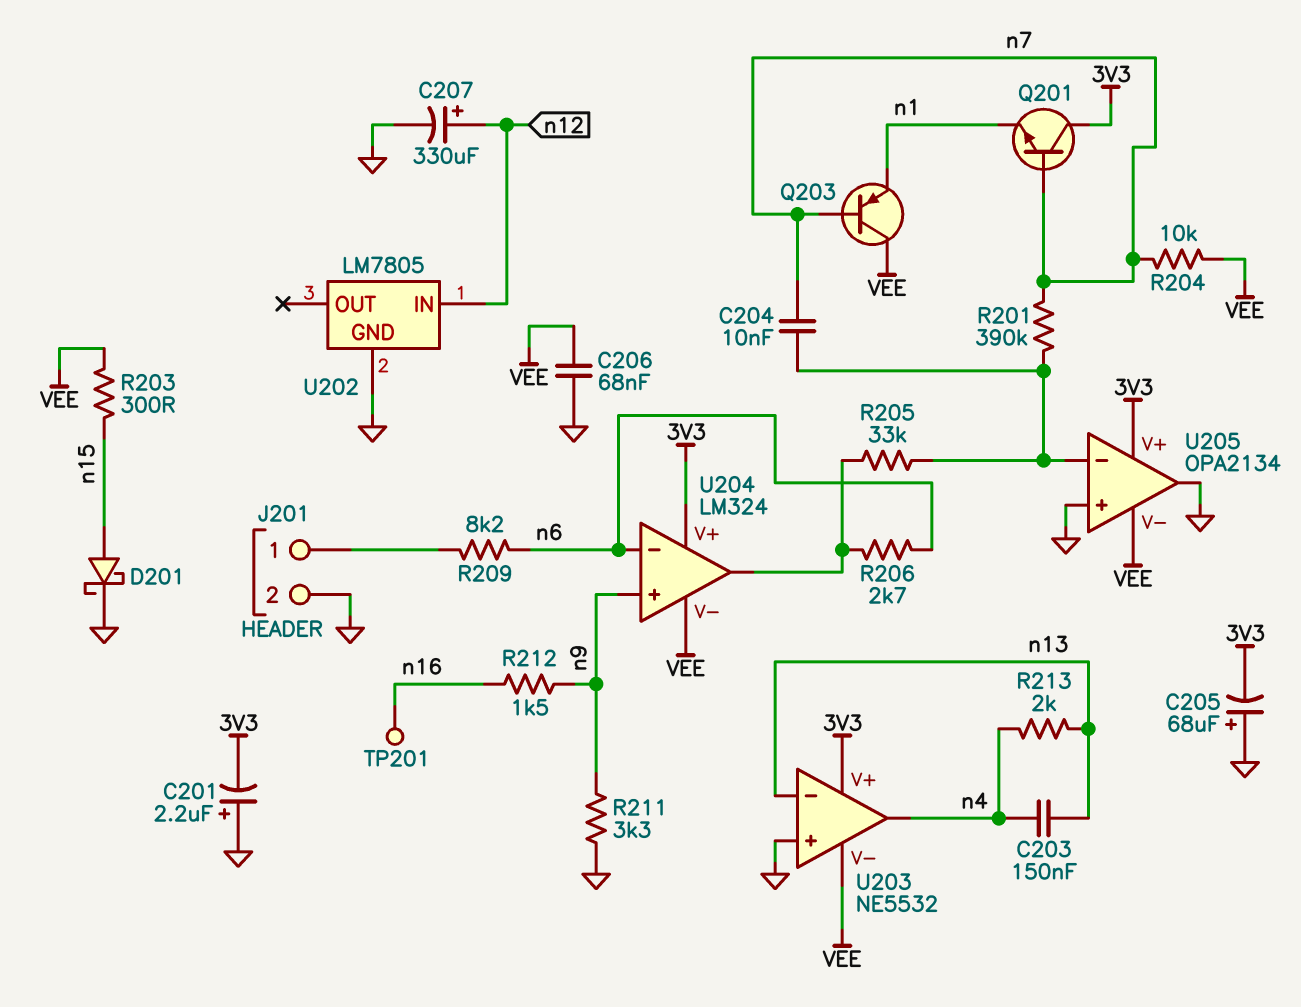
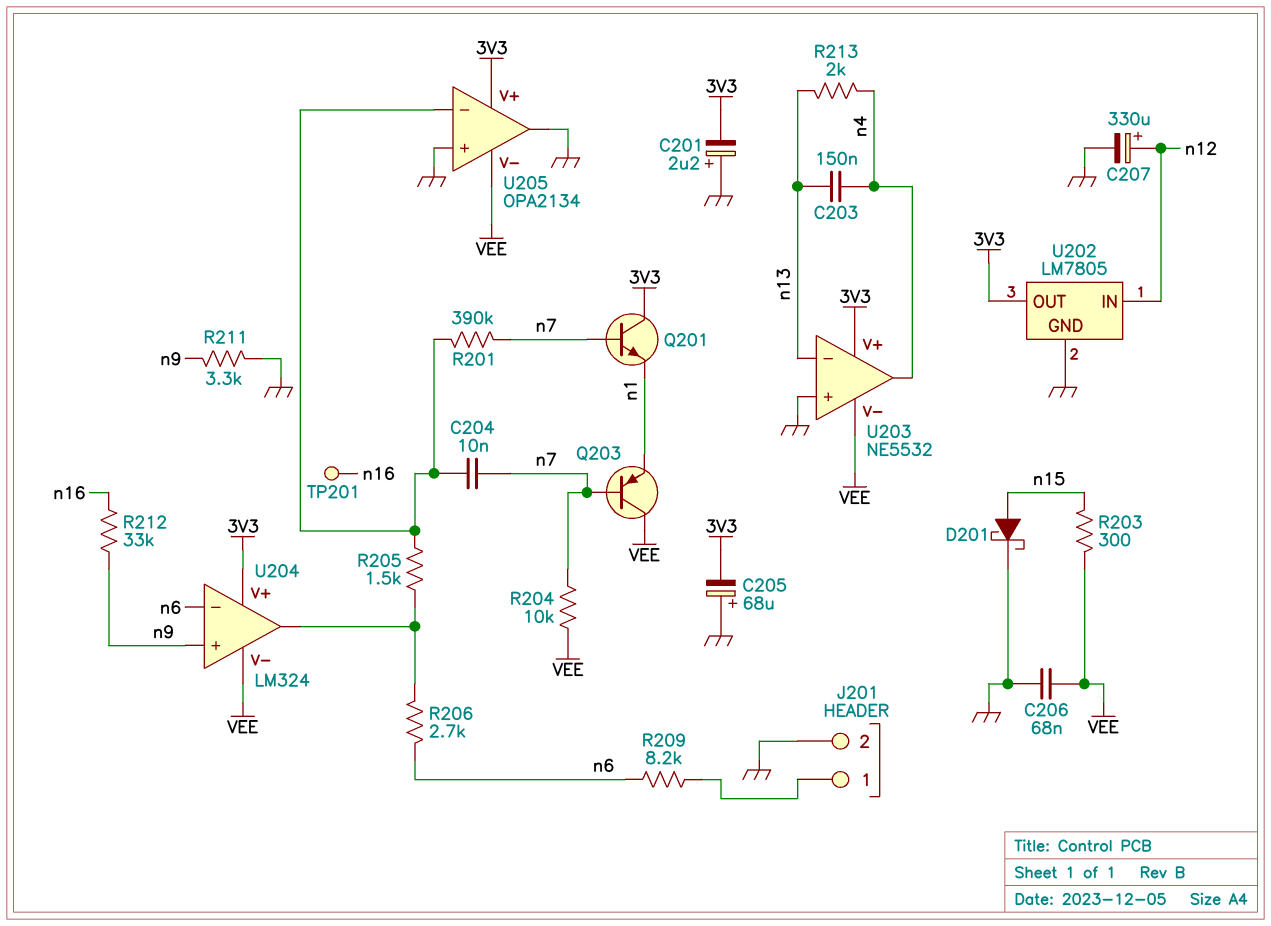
R205: 33k (U204/out, U205/in-) -> 1.5k (U204/out, U205/in-)
R212: 1.5k (n9, n16) -> 33k (n9, n16)
U202 pin OUT: none -> 3V3

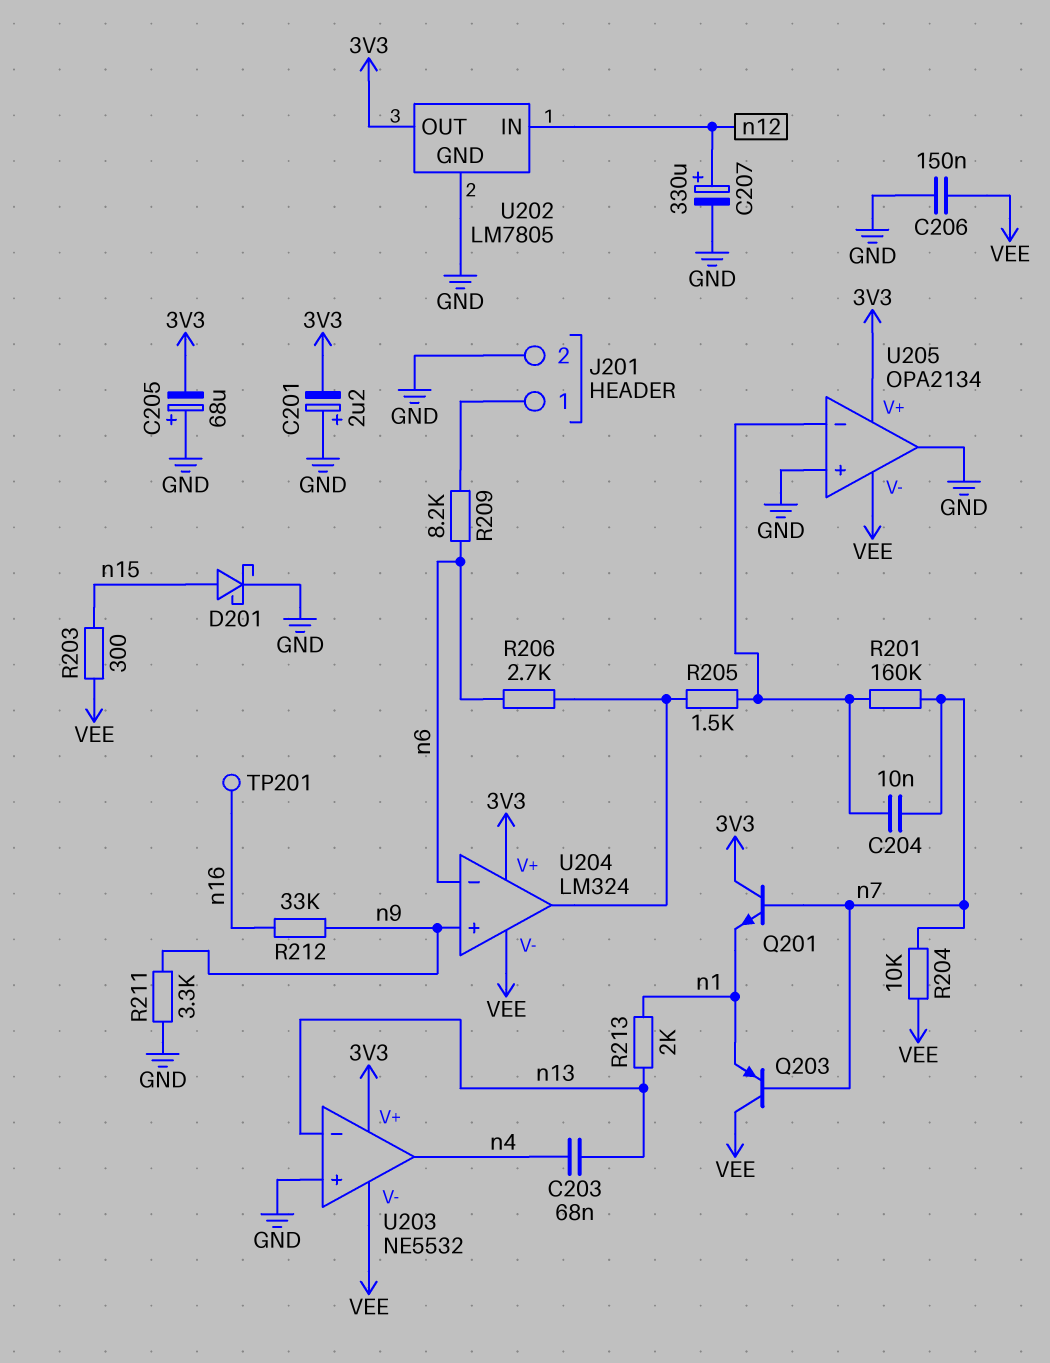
C203: 150nF (n4, n13) -> 68nF (n4, n13)
C206: 68nF (GND, VEE) -> 150nF (GND, VEE)
R201: 390k (U205/in-, n7) -> 160k (U205/in-, n7)
R213: 2k (n4, n13) -> 2k (n1, n13)

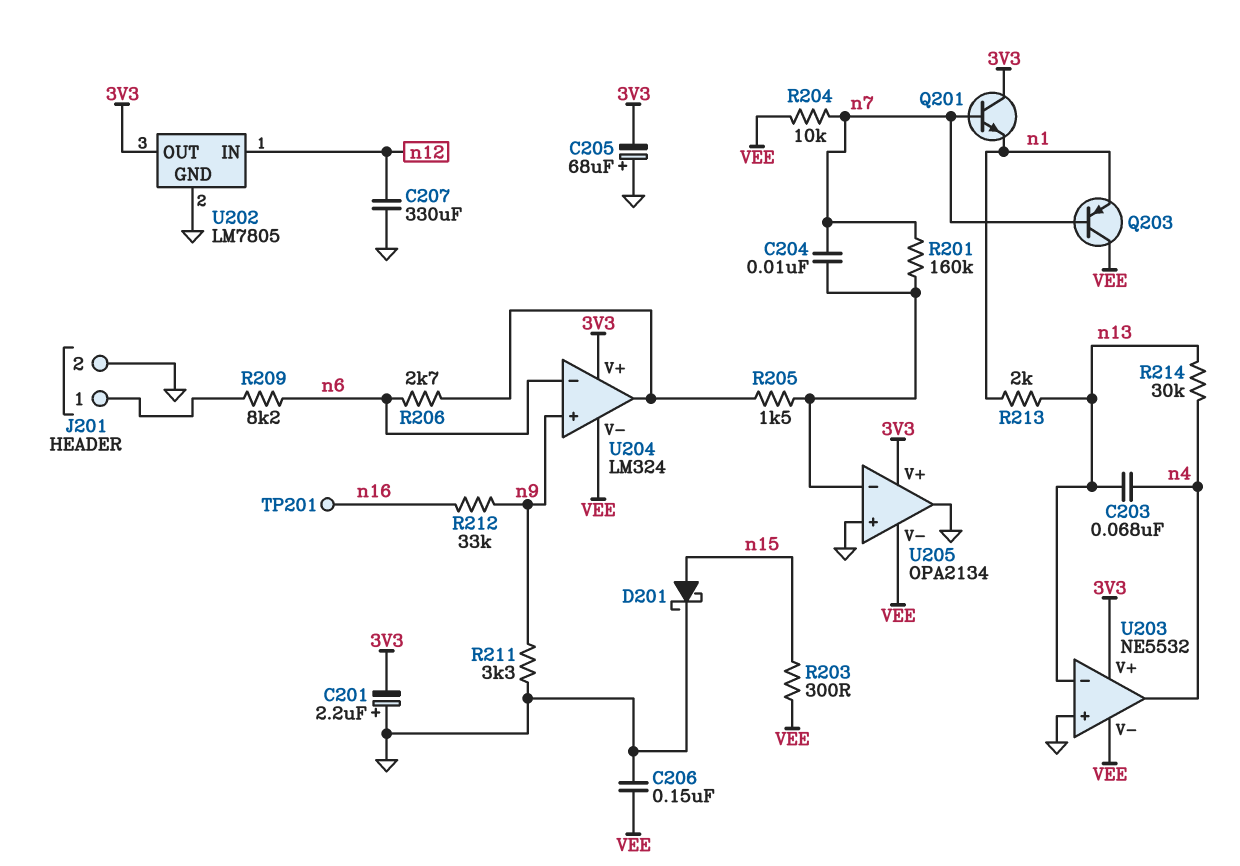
C207: 330uF (plus n12, minus GND) -> 330uF (GND, n12)
R214: none -> 30k (n4, n13)

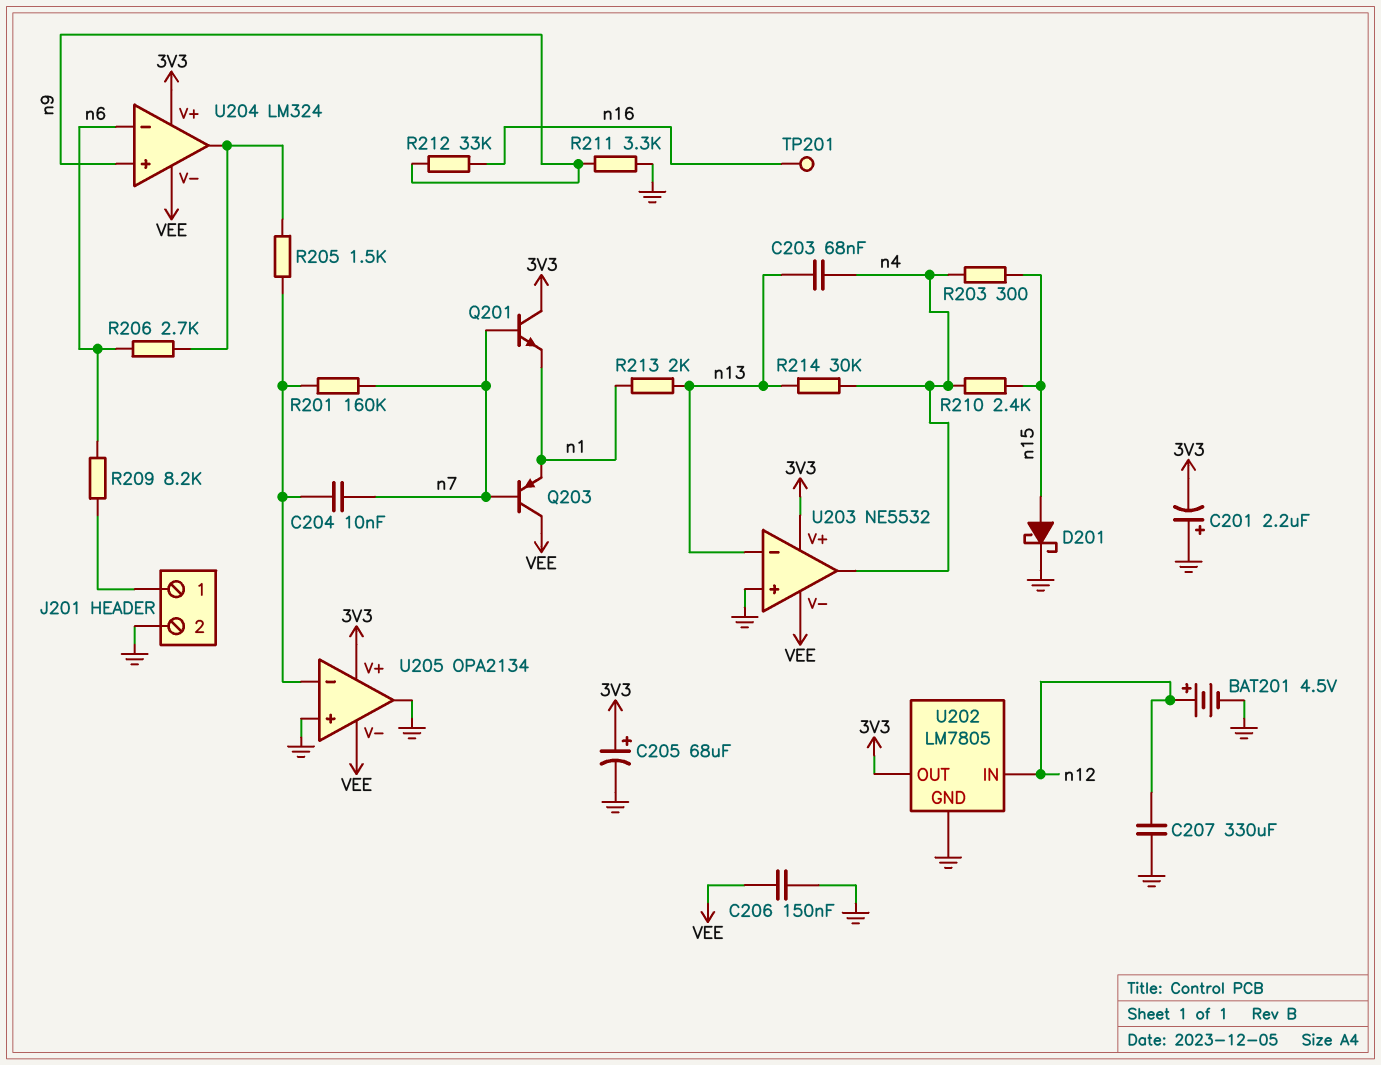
BAT201: none -> 4.5V (plus n12, minus GND)
C205: 68uF (plus GND, minus 3V3) -> 68uF (plus 3V3, minus GND)
R203: 300 (VEE, n15) -> 300 (n4, n15)
R204: 10k (VEE, n7) -> none
R210: none -> 2.4k (n4, n15)

